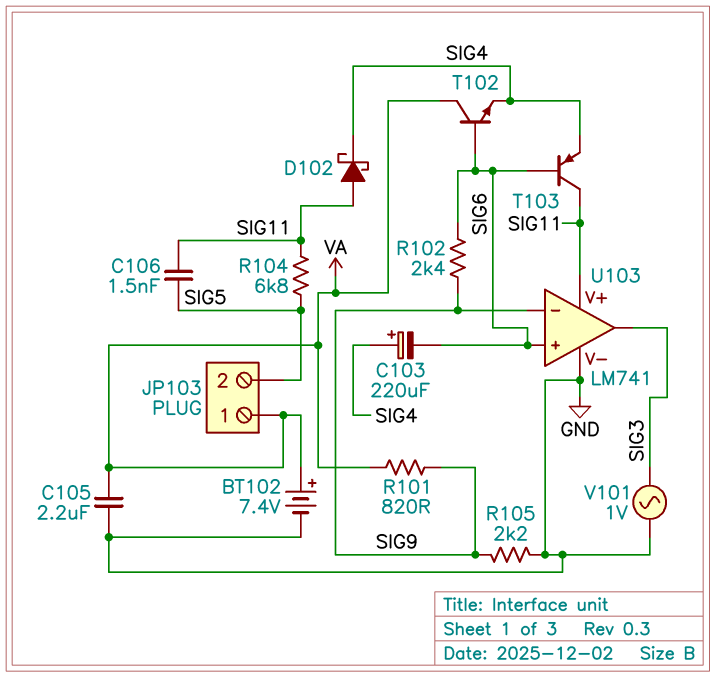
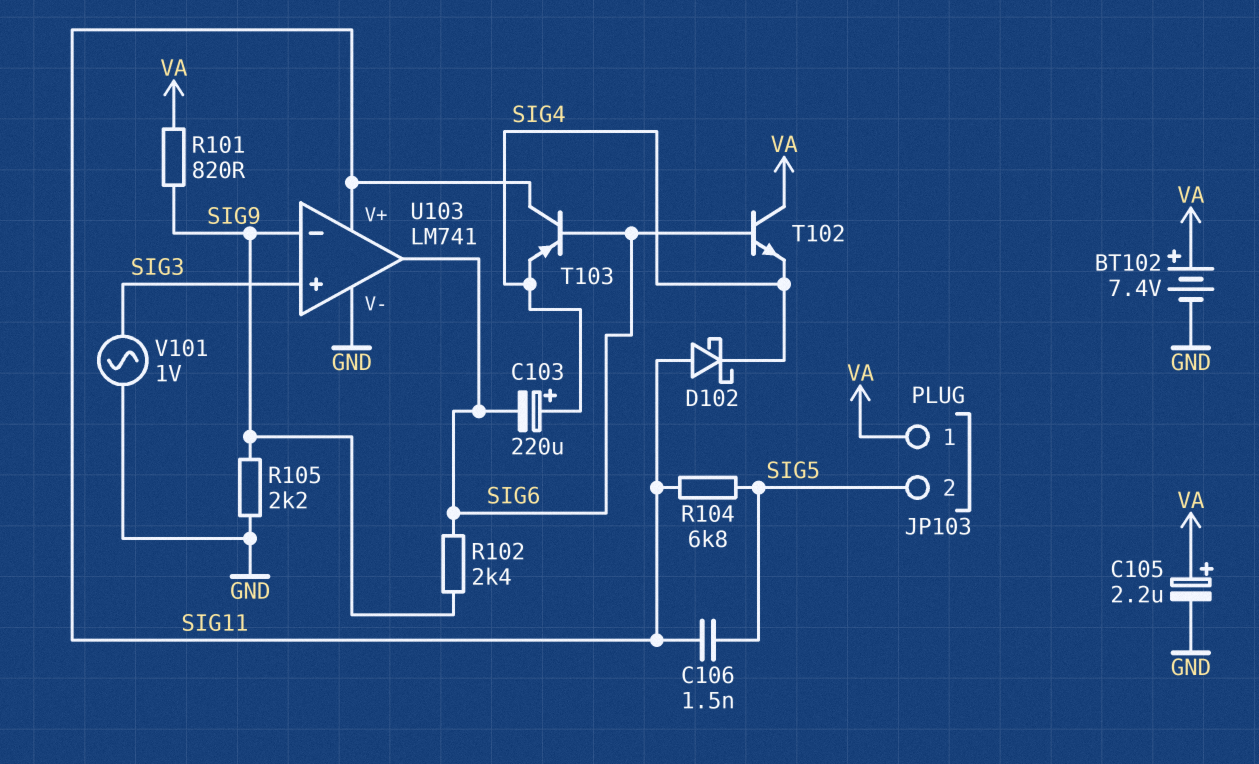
C105: 2.2uF (GND, VA) -> 2.2uF (plus VA, minus GND)
U103 pin in+: SIG6 -> SIG3
U103 pin out: SIG3 -> SIG6

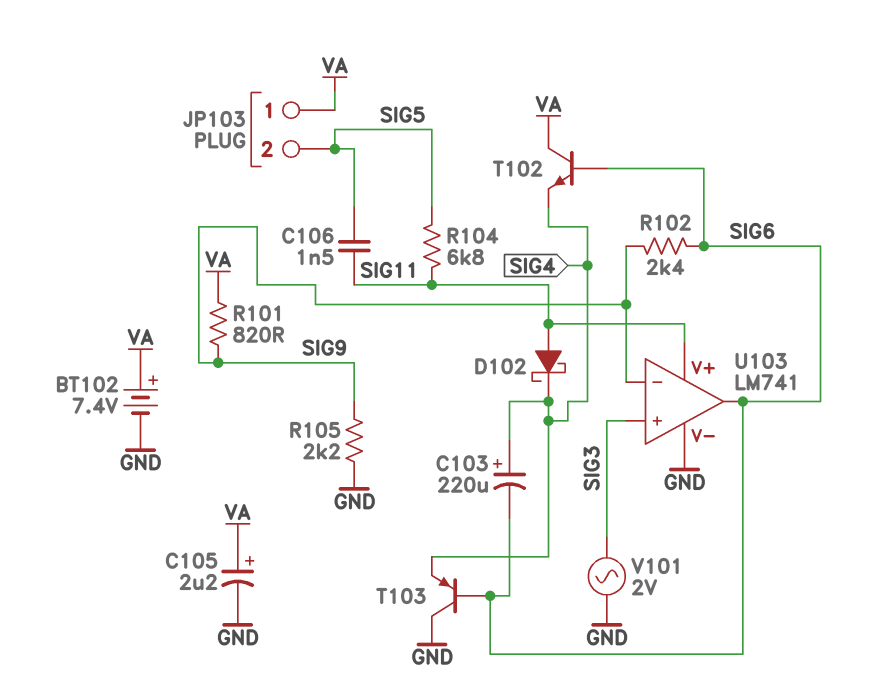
T103: PNP (B SIG6, C SIG11, E SIG4) -> PNP (B SIG6, C GND, E SIG4)
V101: AC 1V (GND, SIG3) -> AC 2V (GND, SIG3)

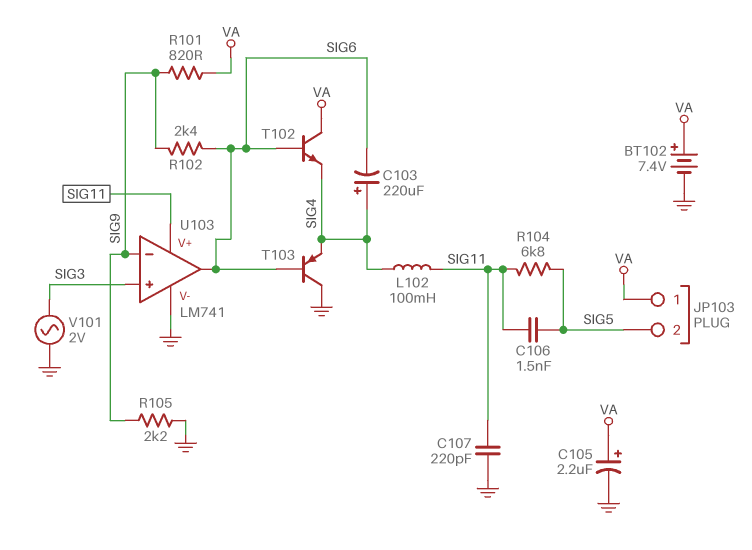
C107: none -> 220pF (GND, SIG11)
D102: schottky (A SIG11, K SIG4) -> none
L102: none -> 100mH (SIG4, SIG11)

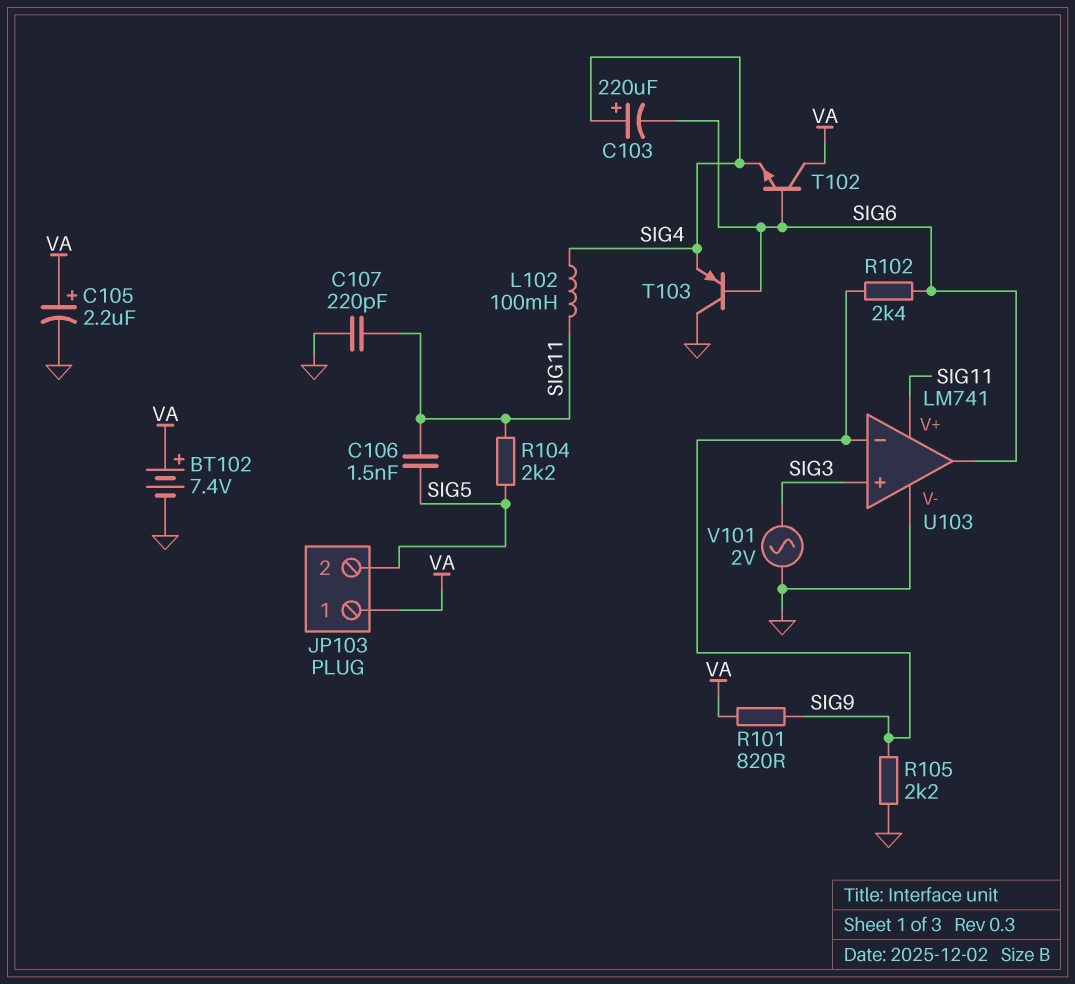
R104: 6.8k (SIG5, SIG11) -> 2.2k (SIG5, SIG11)

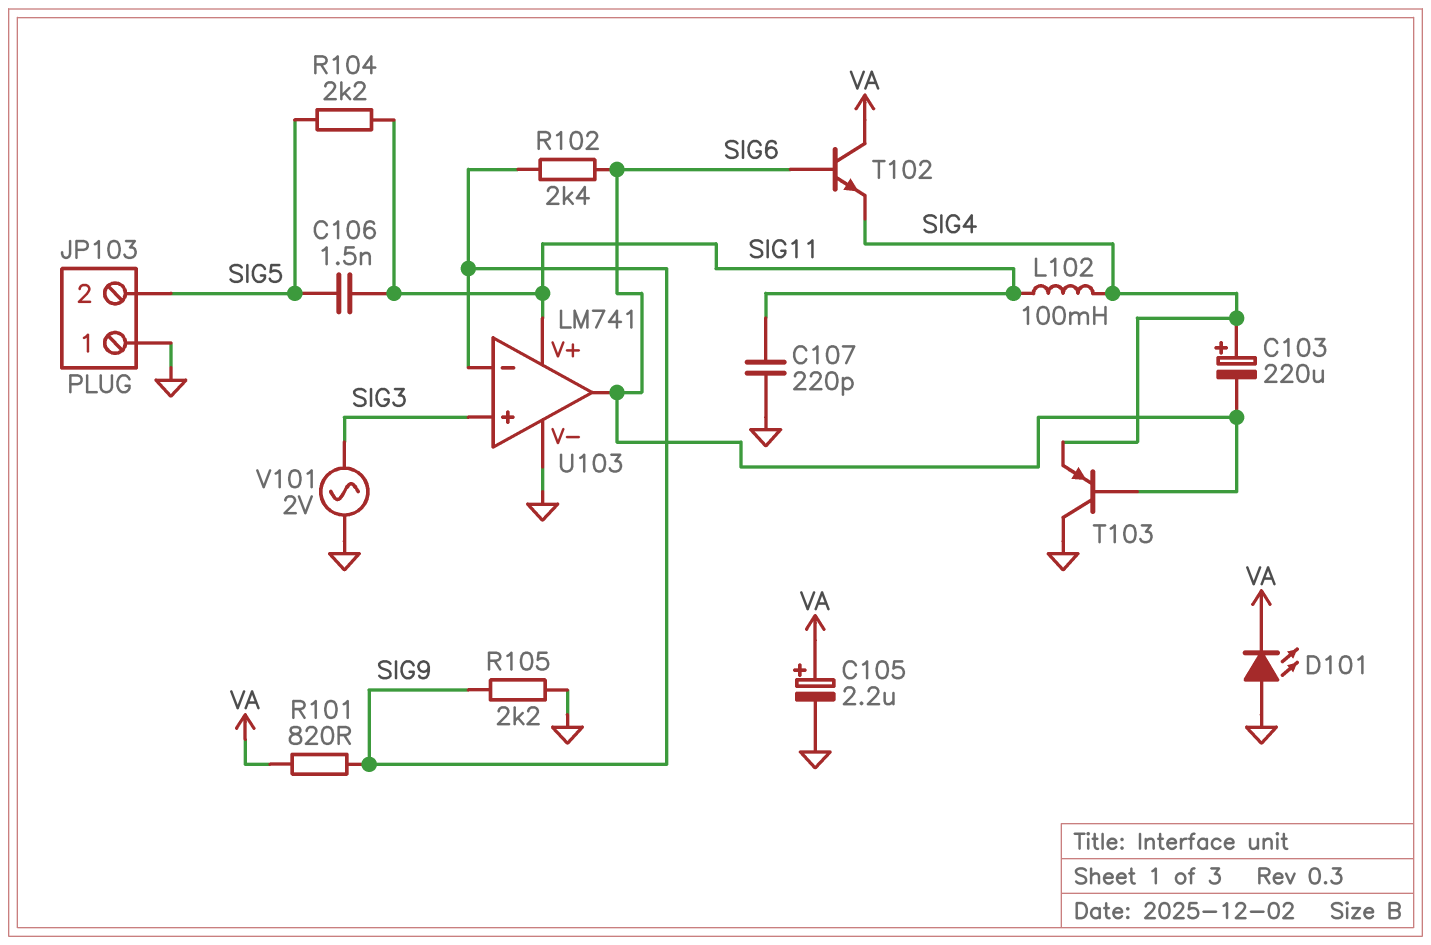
BT102: 7.4V (plus VA, minus GND) -> none
D101: none -> LED (A GND, K VA)
JP103 pin 1: VA -> GND

